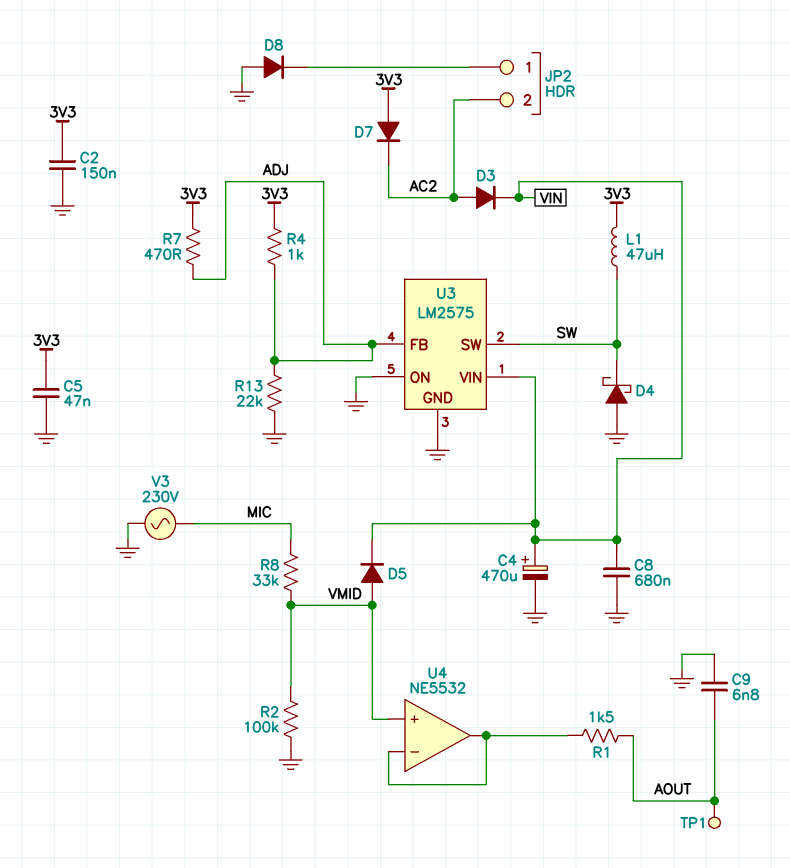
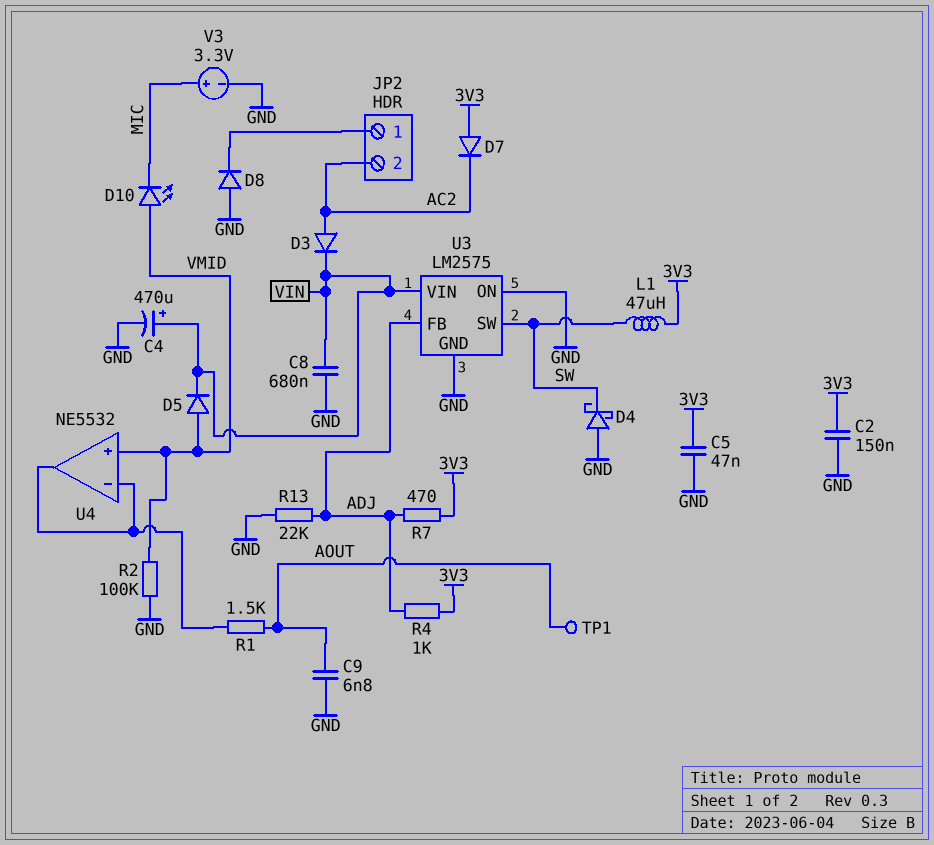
D10: none -> LED (A VMID, K MIC)
R8: 33k (MIC, VMID) -> none
V3: AC 230V (GND, MIC) -> 3.3V (plus MIC, minus GND)

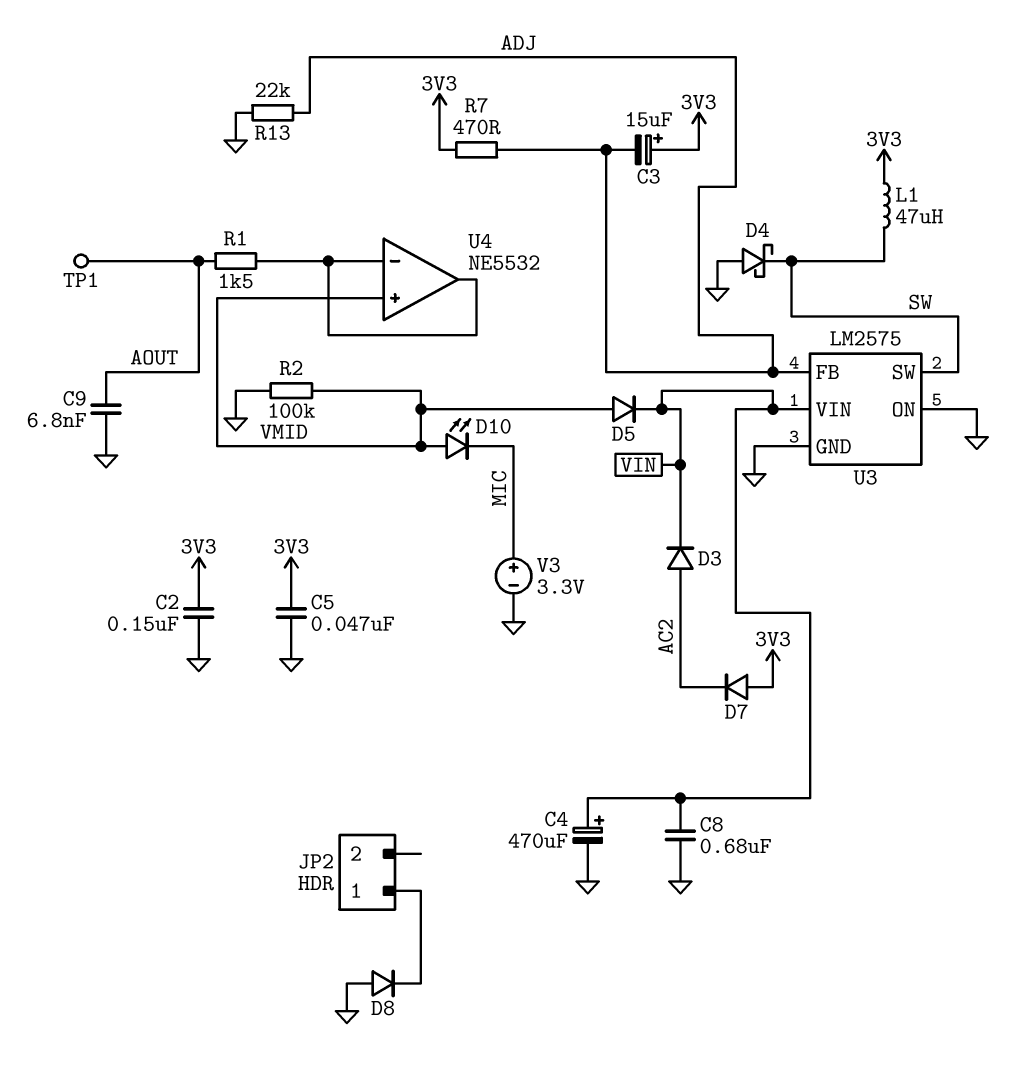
C3: none -> 15uF (plus 3V3, minus ADJ)
JP2 pin 2: AC2 -> none
R4: 1k (3V3, ADJ) -> none

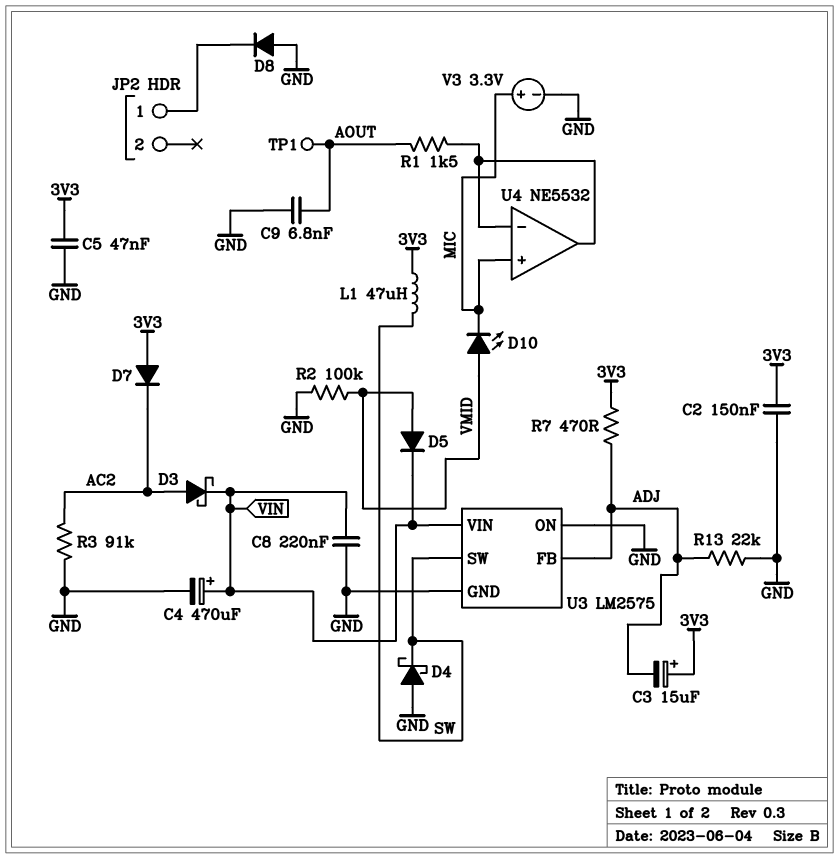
C8: 680nF (GND, VIN) -> 220nF (GND, VIN)
D3: diode (A AC2, K VIN) -> schottky (A AC2, K VIN)
R3: none -> 91k (AC2, GND)
U4 pin in+: VMID -> MIC

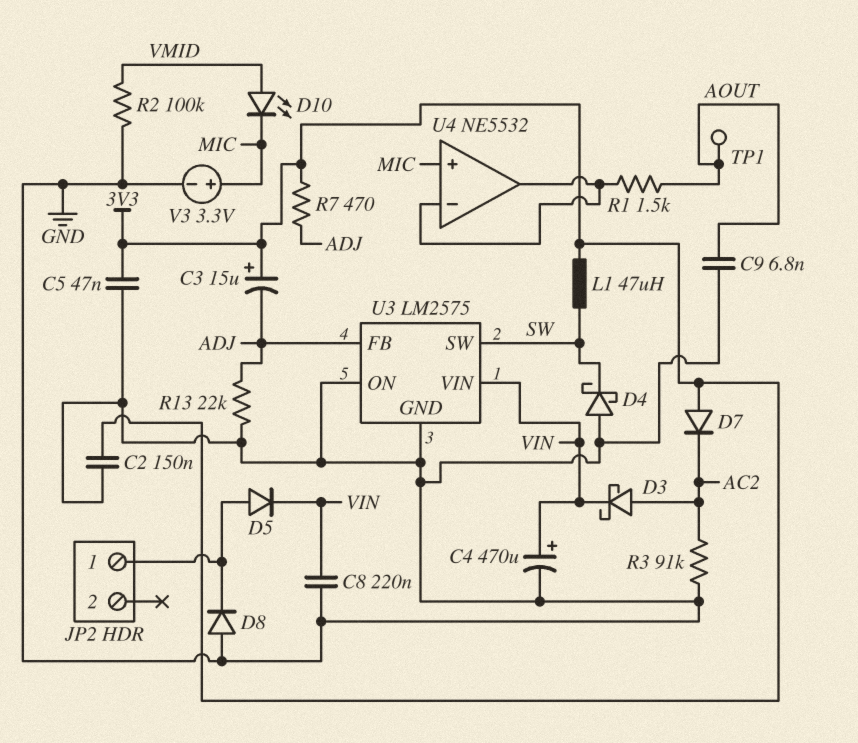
D5: diode (A VMID, K VIN) -> diode (A JP2/1, K VIN)

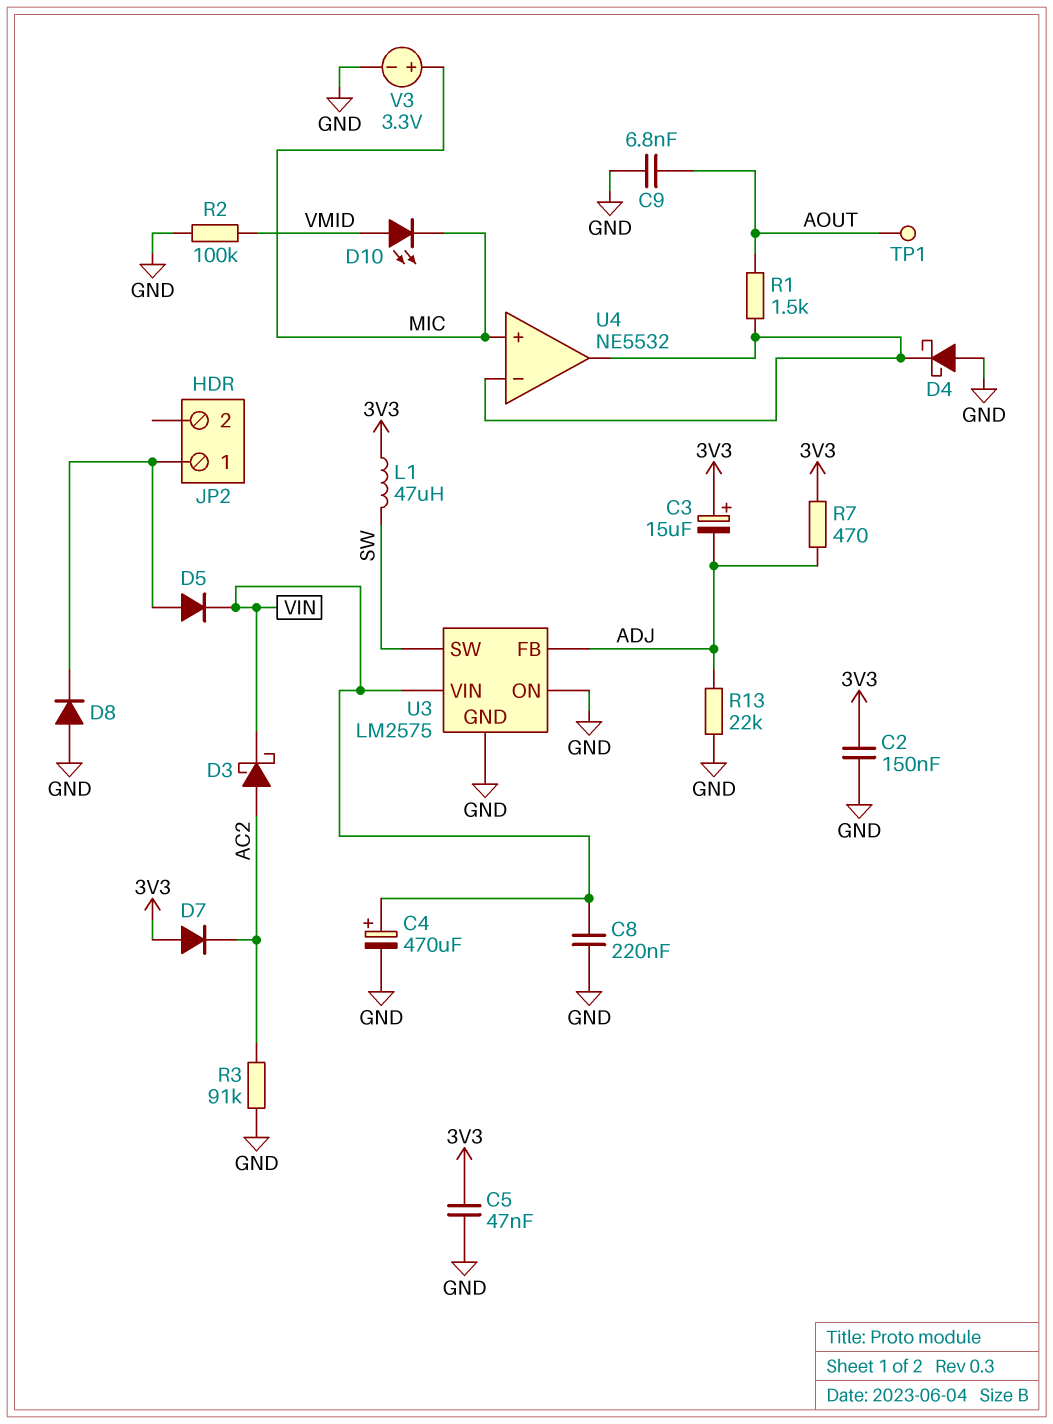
D4: schottky (A GND, K SW) -> schottky (A GND, K U4/in-)

